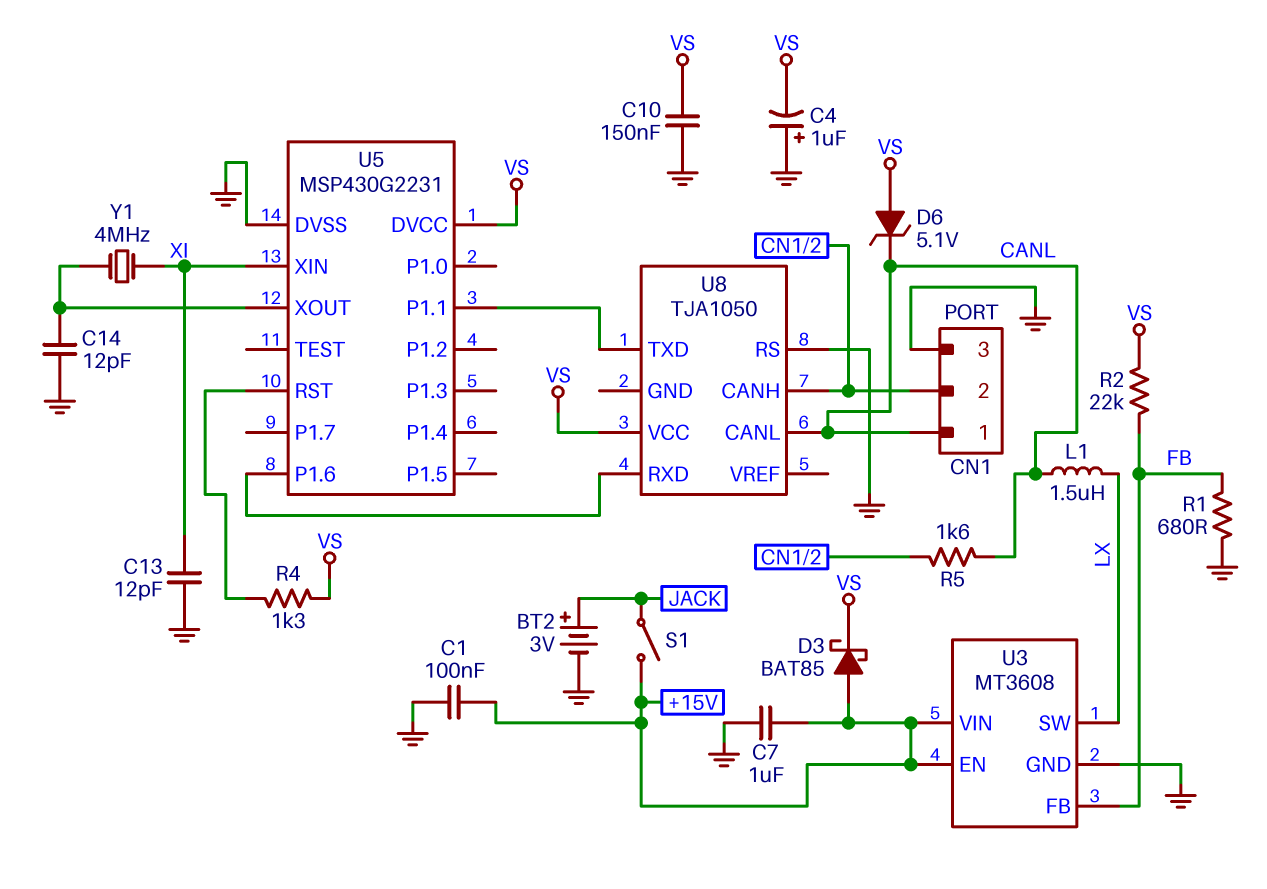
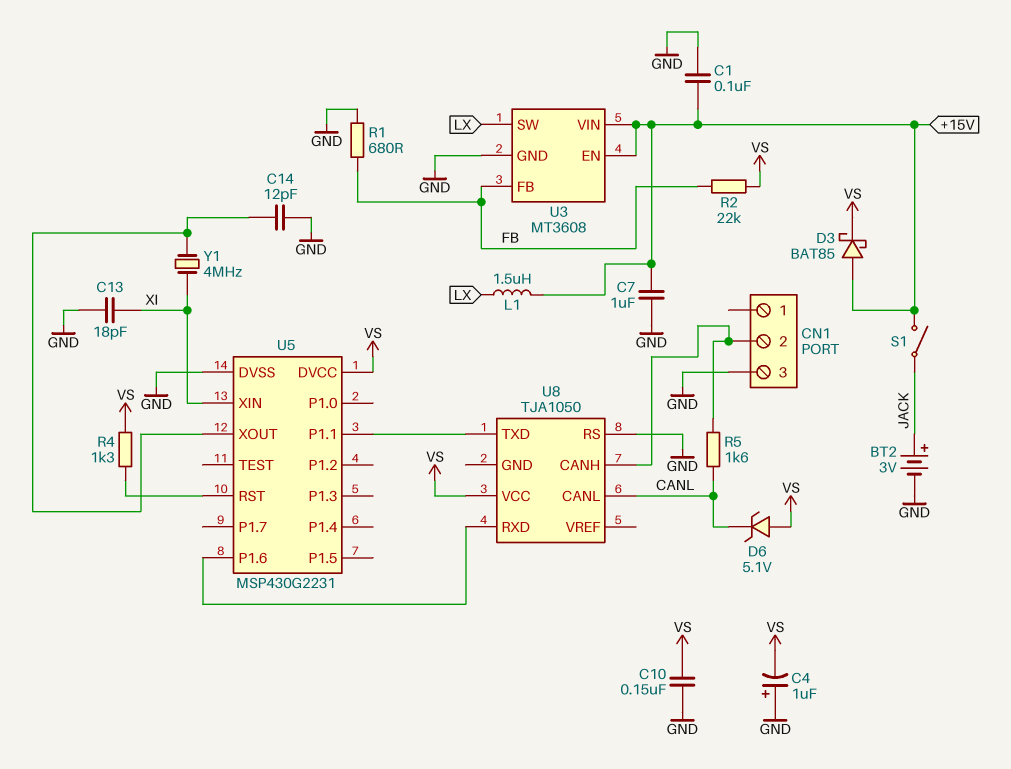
C13: 12pF (GND, XI) -> 18pF (GND, XI)
CN1 pin 1: CANL -> none
L1: 1.5uH (CANL, LX) -> 1.5uH (+15V, LX)

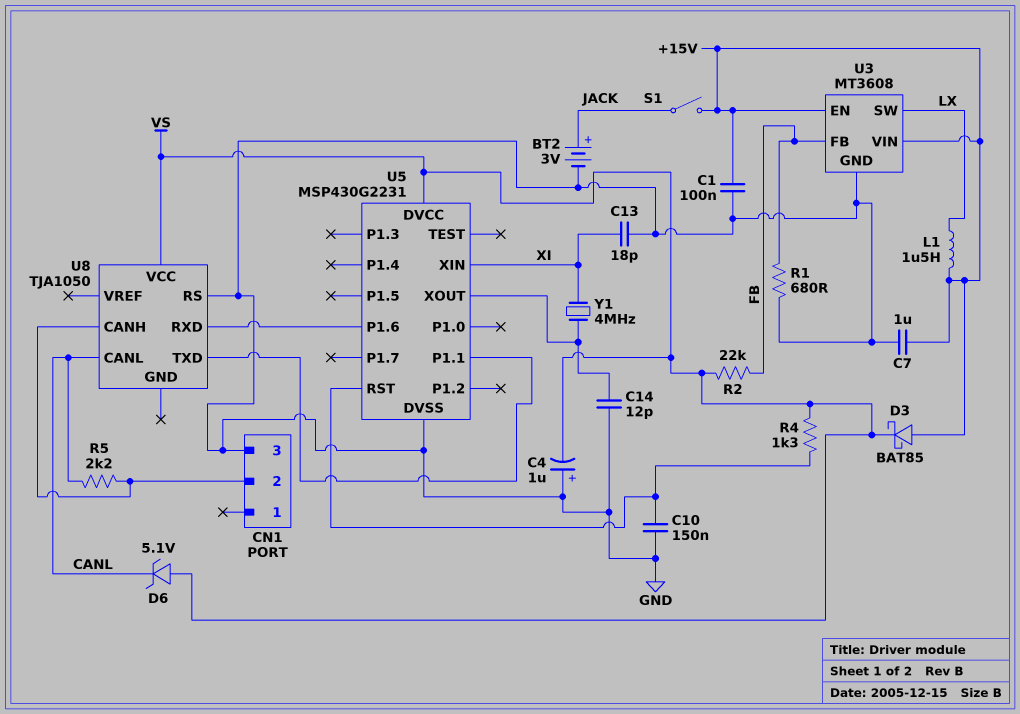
C10: 150nF (GND, VS) -> 150nF (GND, U5/RST)
R5: 1.6k (CANL, CN1/2) -> 2.2k (CANL, CN1/2)

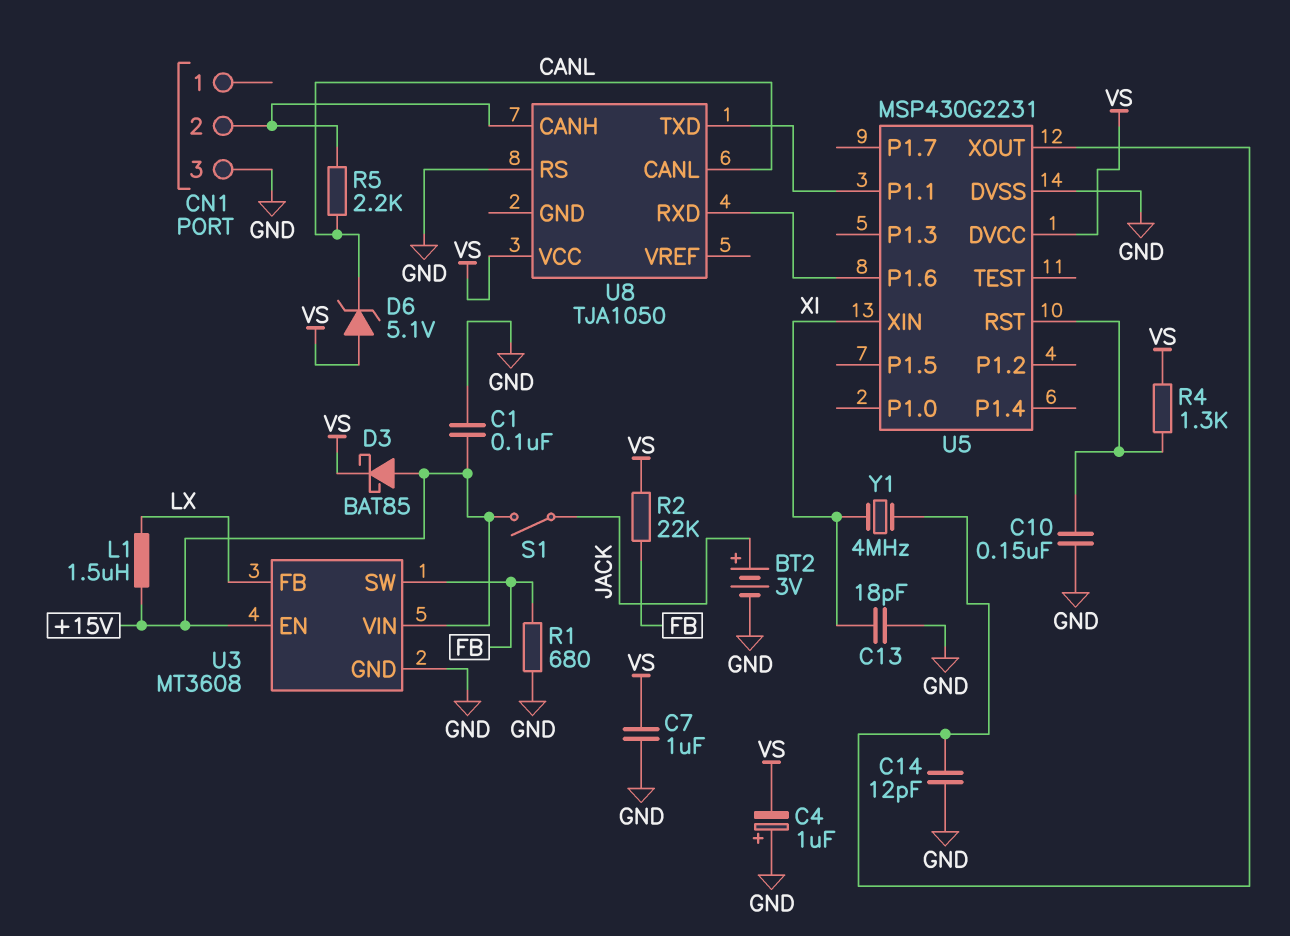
C7: 1uF (+15V, GND) -> 1uF (GND, VS)
U3 pin FB: FB -> LX
U3 pin SW: LX -> FB

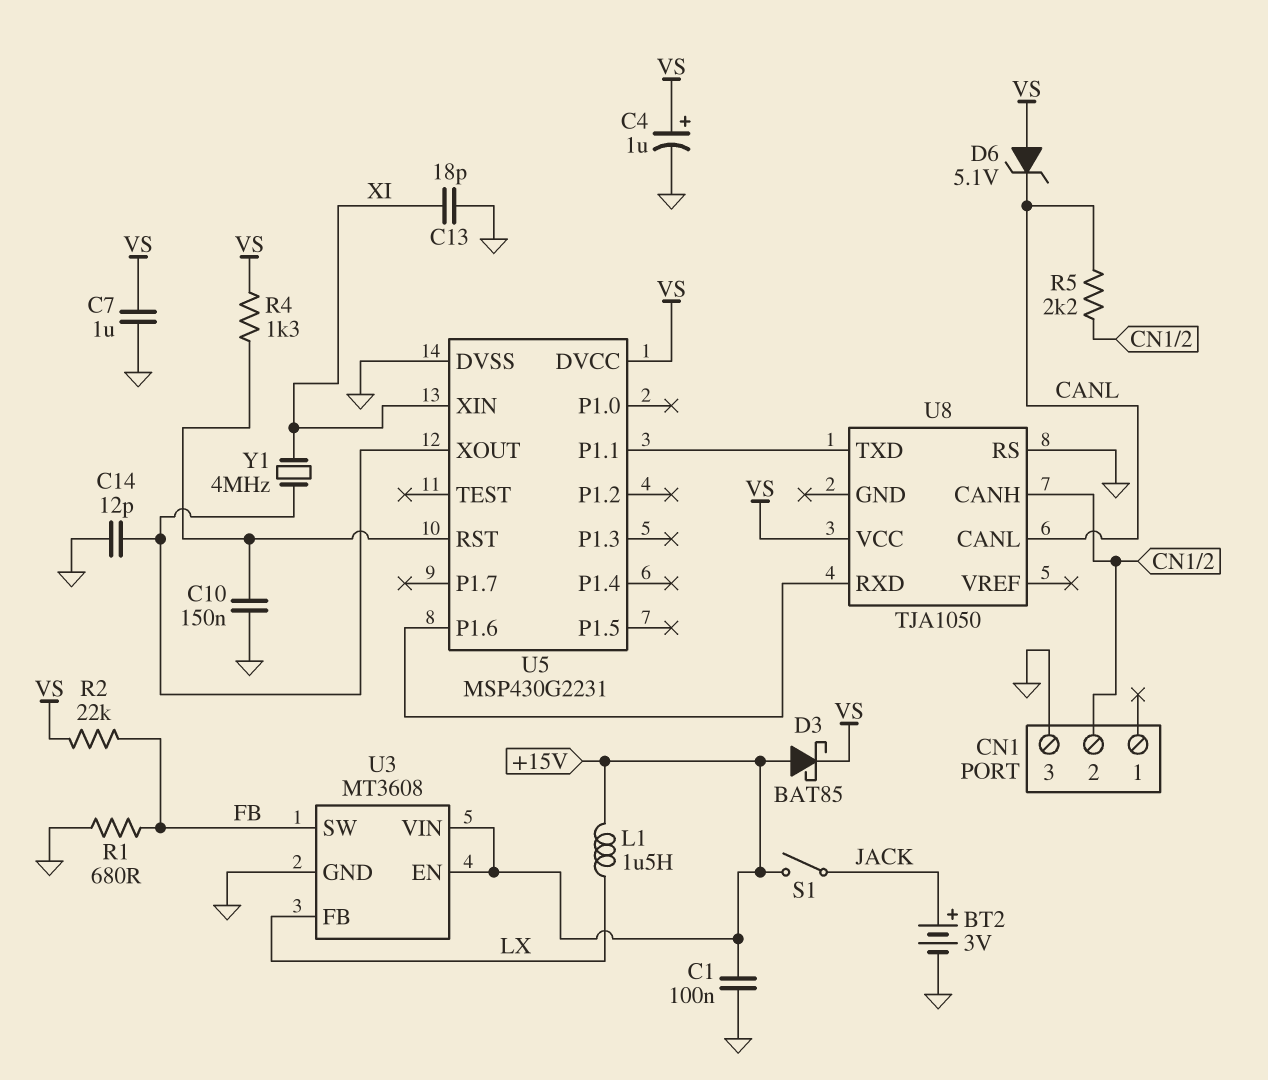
C4: 1uF (plus GND, minus VS) -> 1uF (plus VS, minus GND)

